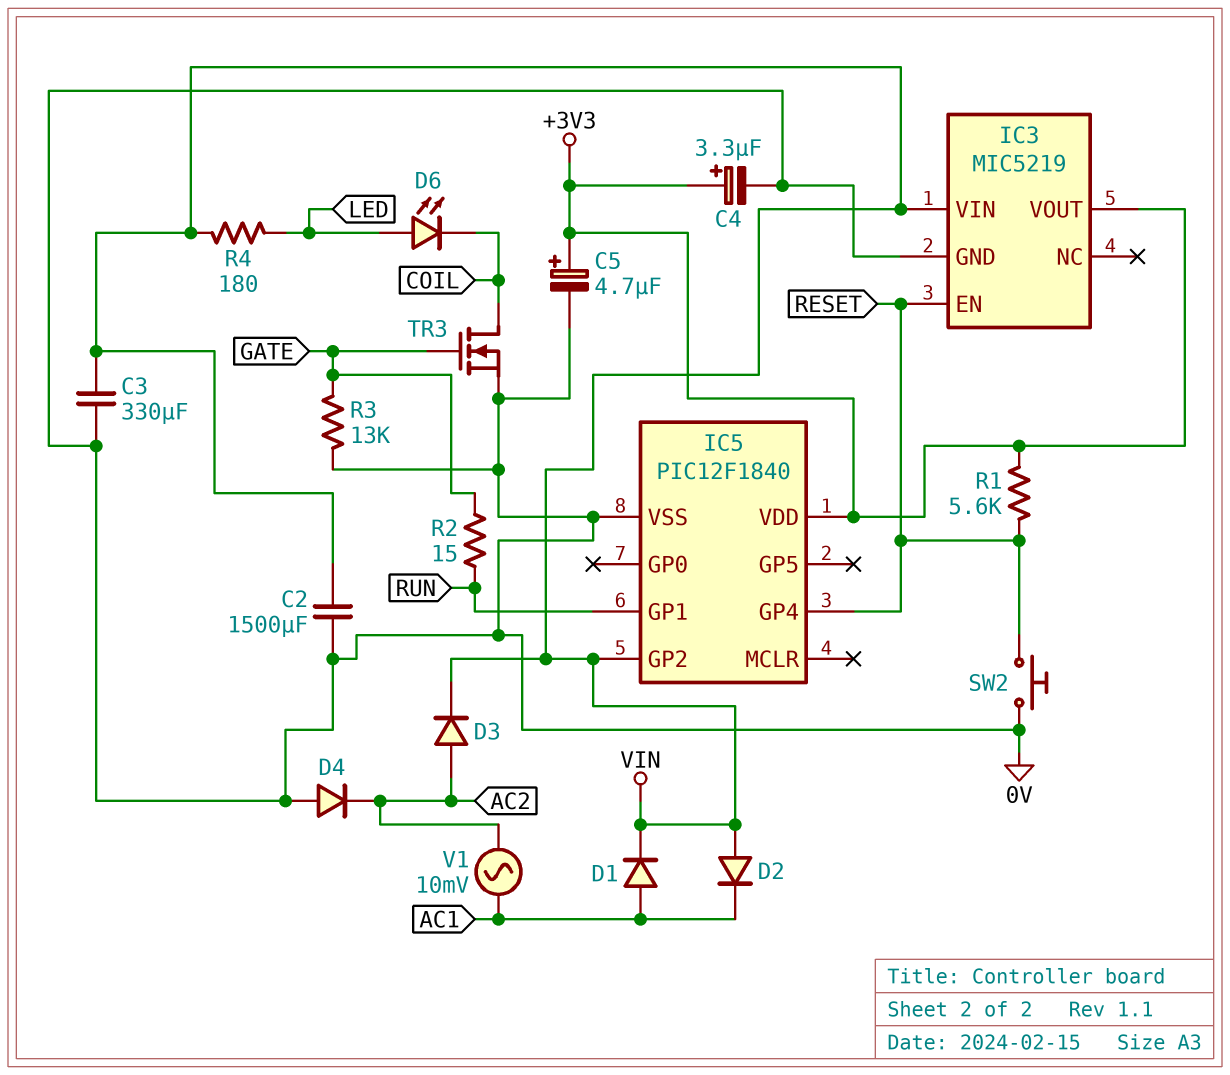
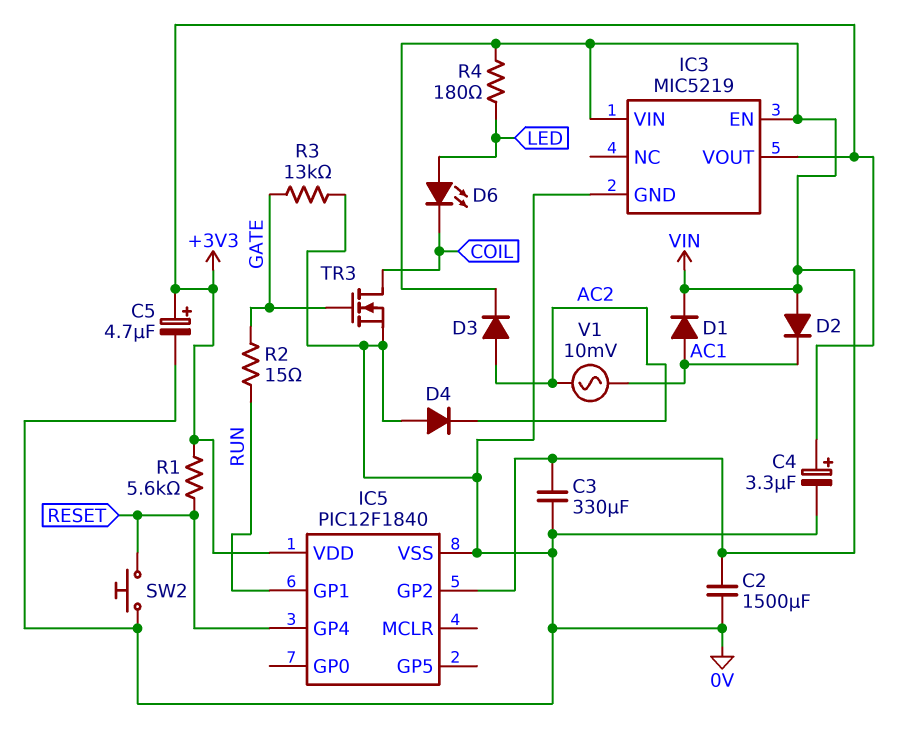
IC3 pin EN: RESET -> VIN

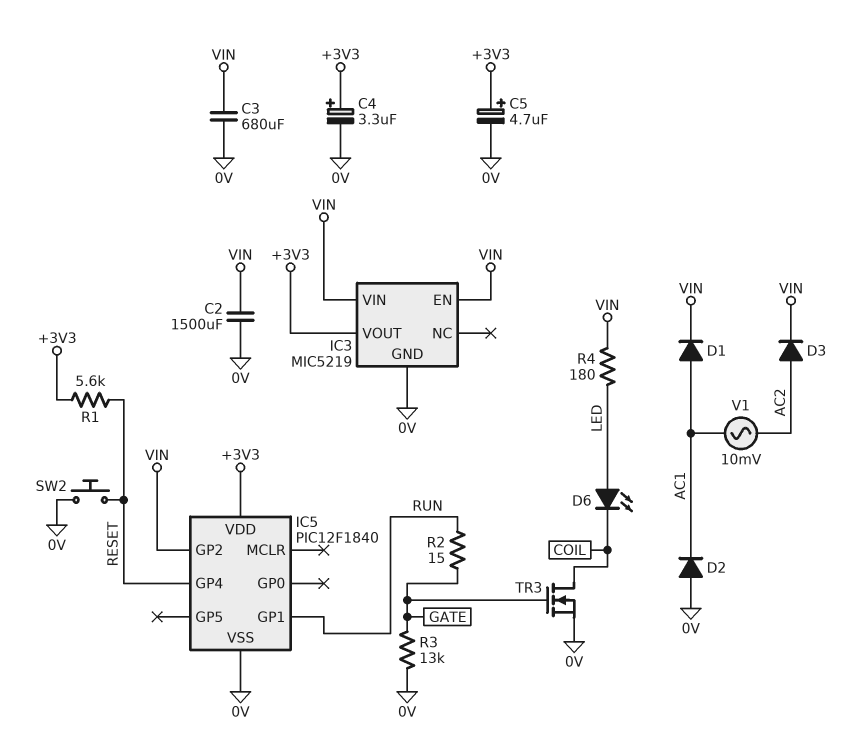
C3: 330uF (0V, VIN) -> 680uF (0V, VIN)
D2: diode (A VIN, K AC1) -> diode (A 0V, K AC1)
D4: diode (A 0V, K AC2) -> none

